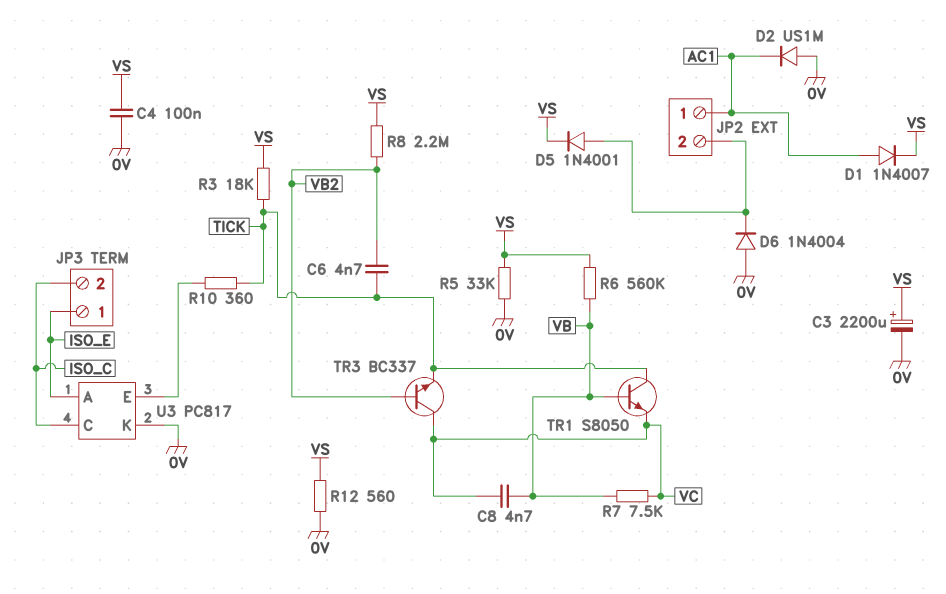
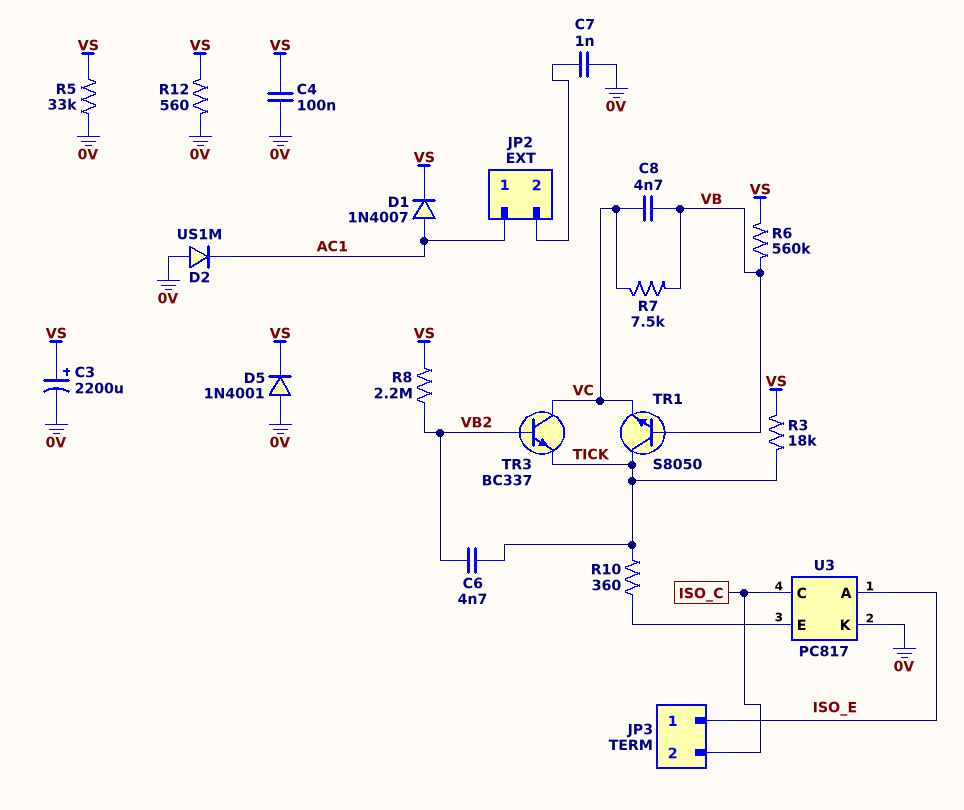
C7: none -> 1nF (0V, JP2/2)
D5: diode 1N4001 (A JP2/2, K VS) -> diode 1N4001 (A 0V, K VS)
D6: diode 1N4004 (A 0V, K JP2/2) -> none

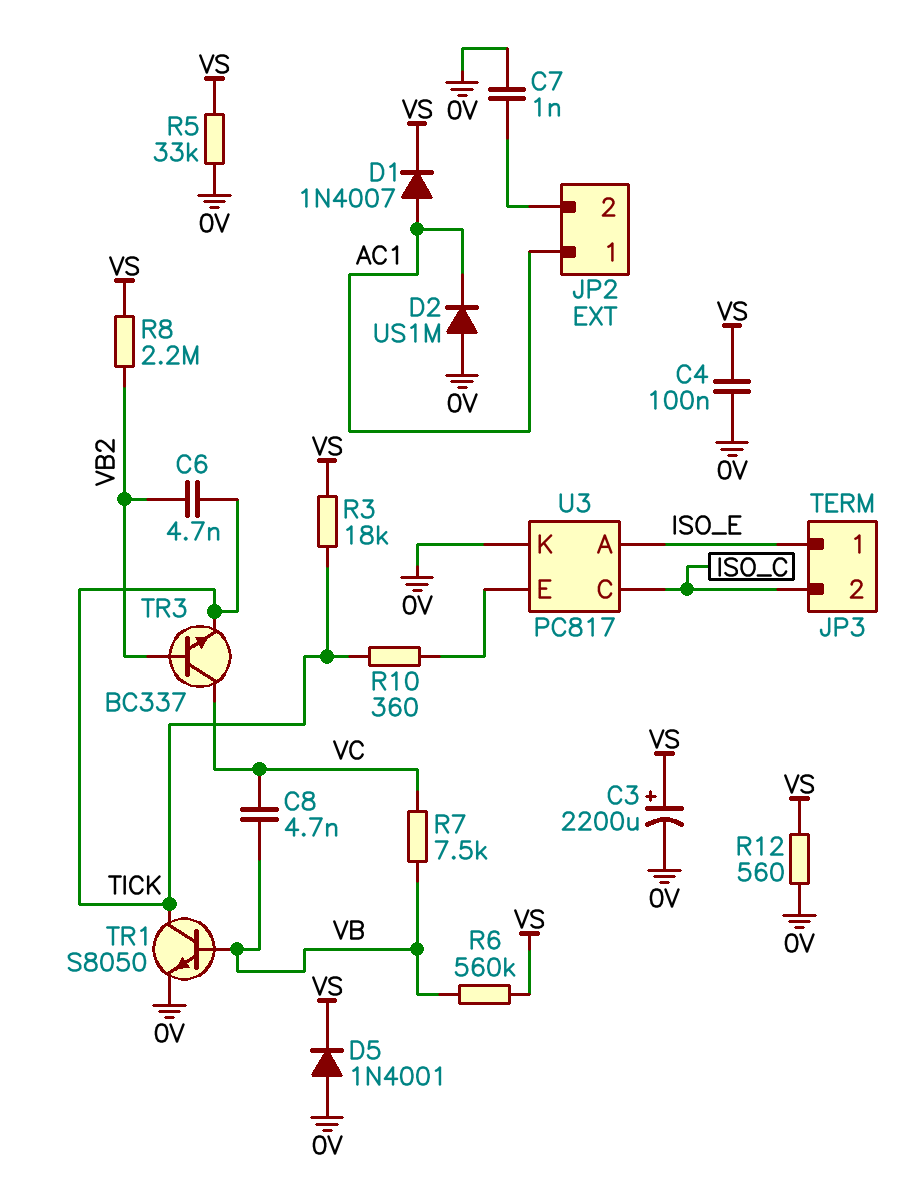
TR1: NPN S8050 (B VB, C TICK, E VC) -> NPN S8050 (B VB, C TICK, E 0V)

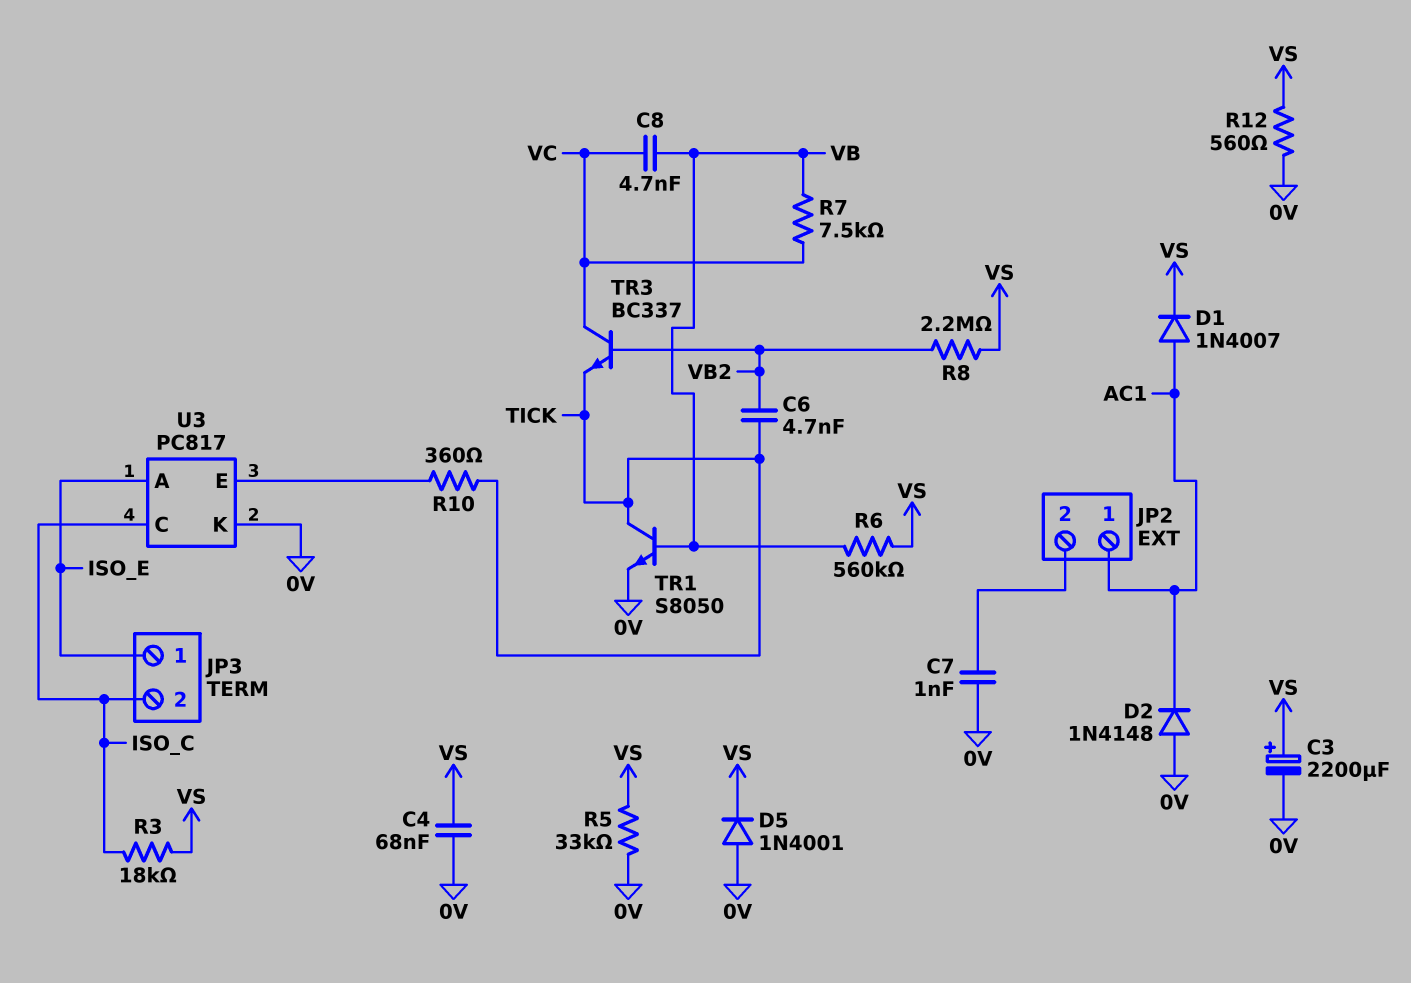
C4: 100nF (0V, VS) -> 68nF (0V, VS)
D2: diode US1M (A 0V, K AC1) -> diode 1N4148 (A 0V, K AC1)
R3: 18k (TICK, VS) -> 18k (ISO_C, VS)

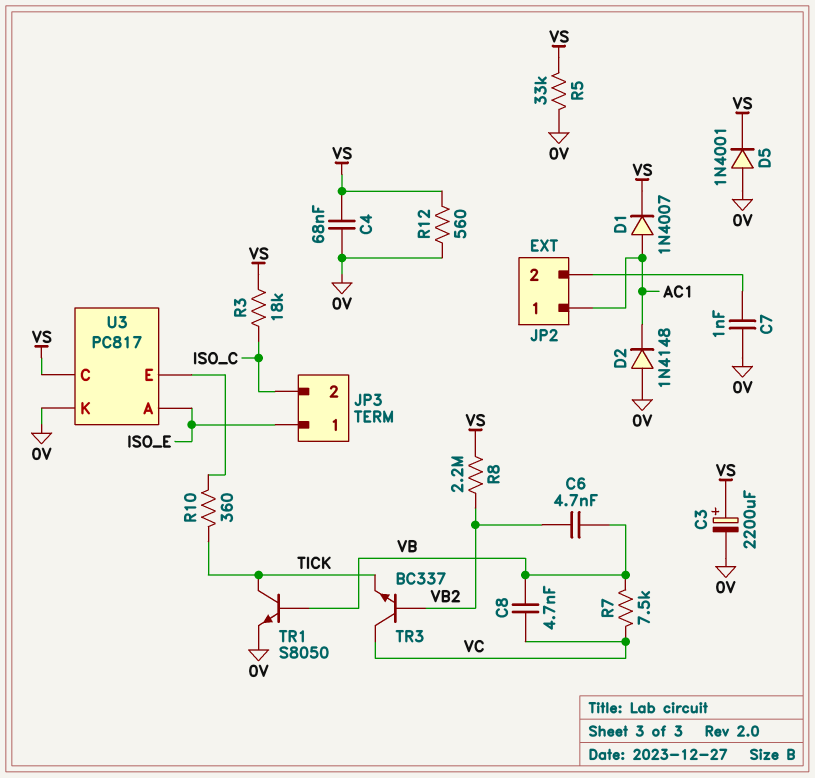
C6: 4.7nF (TICK, VB2) -> 4.7nF (VB, VB2)
R6: 560k (VB, VS) -> none
U3 pin C: ISO_C -> VS

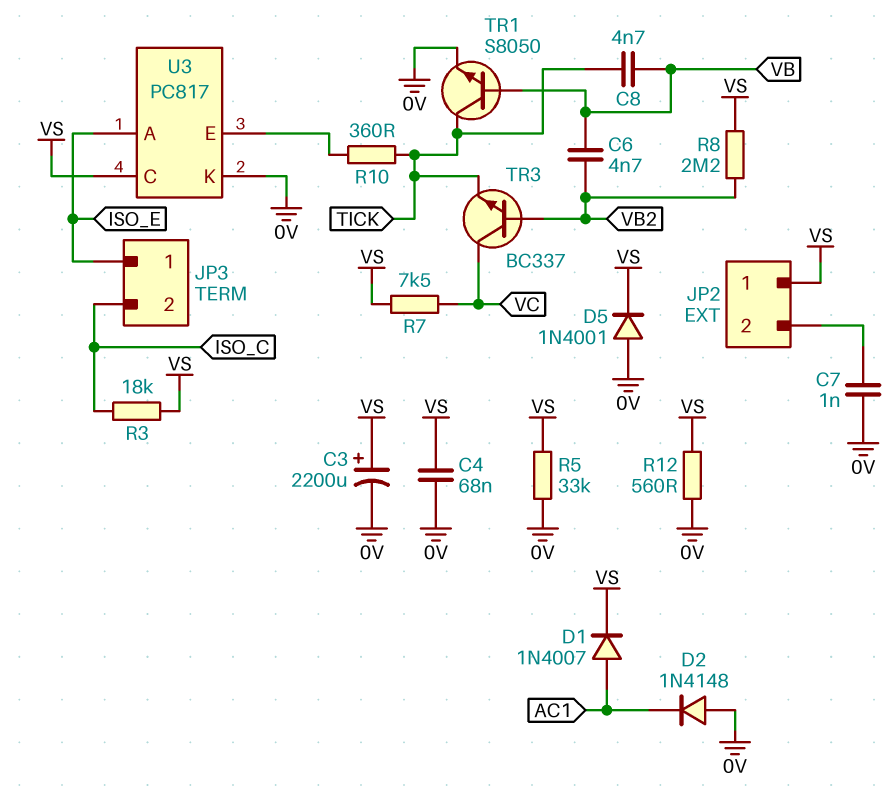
C8: 4.7nF (VB, VC) -> 4.7nF (TICK, VB)
JP2 pin 1: AC1 -> VS
R7: 7.5k (VB, VC) -> 7.5k (VC, VS)

